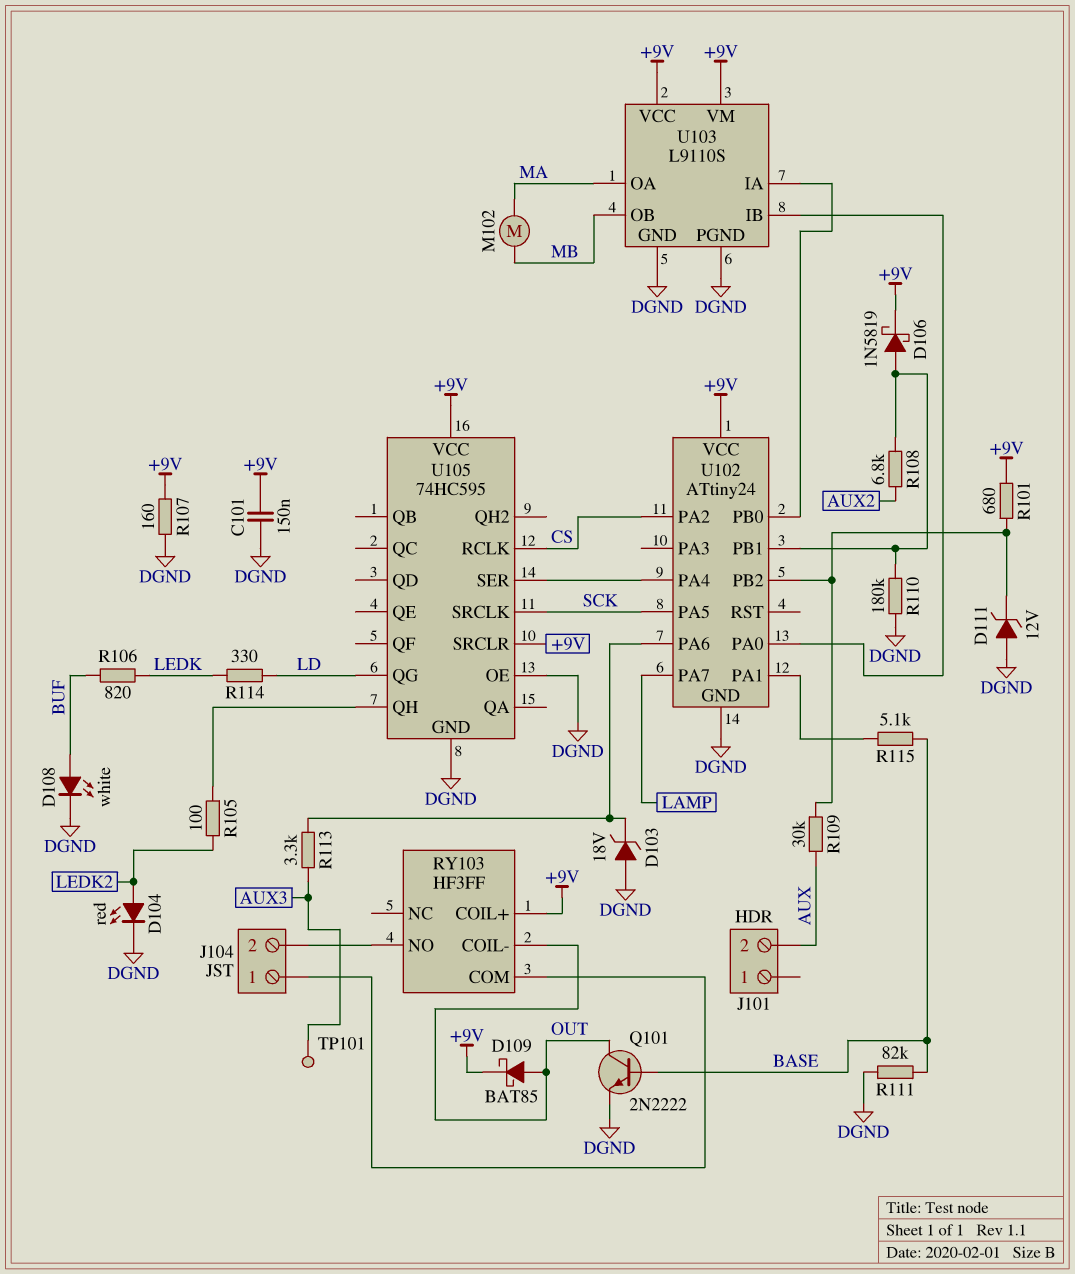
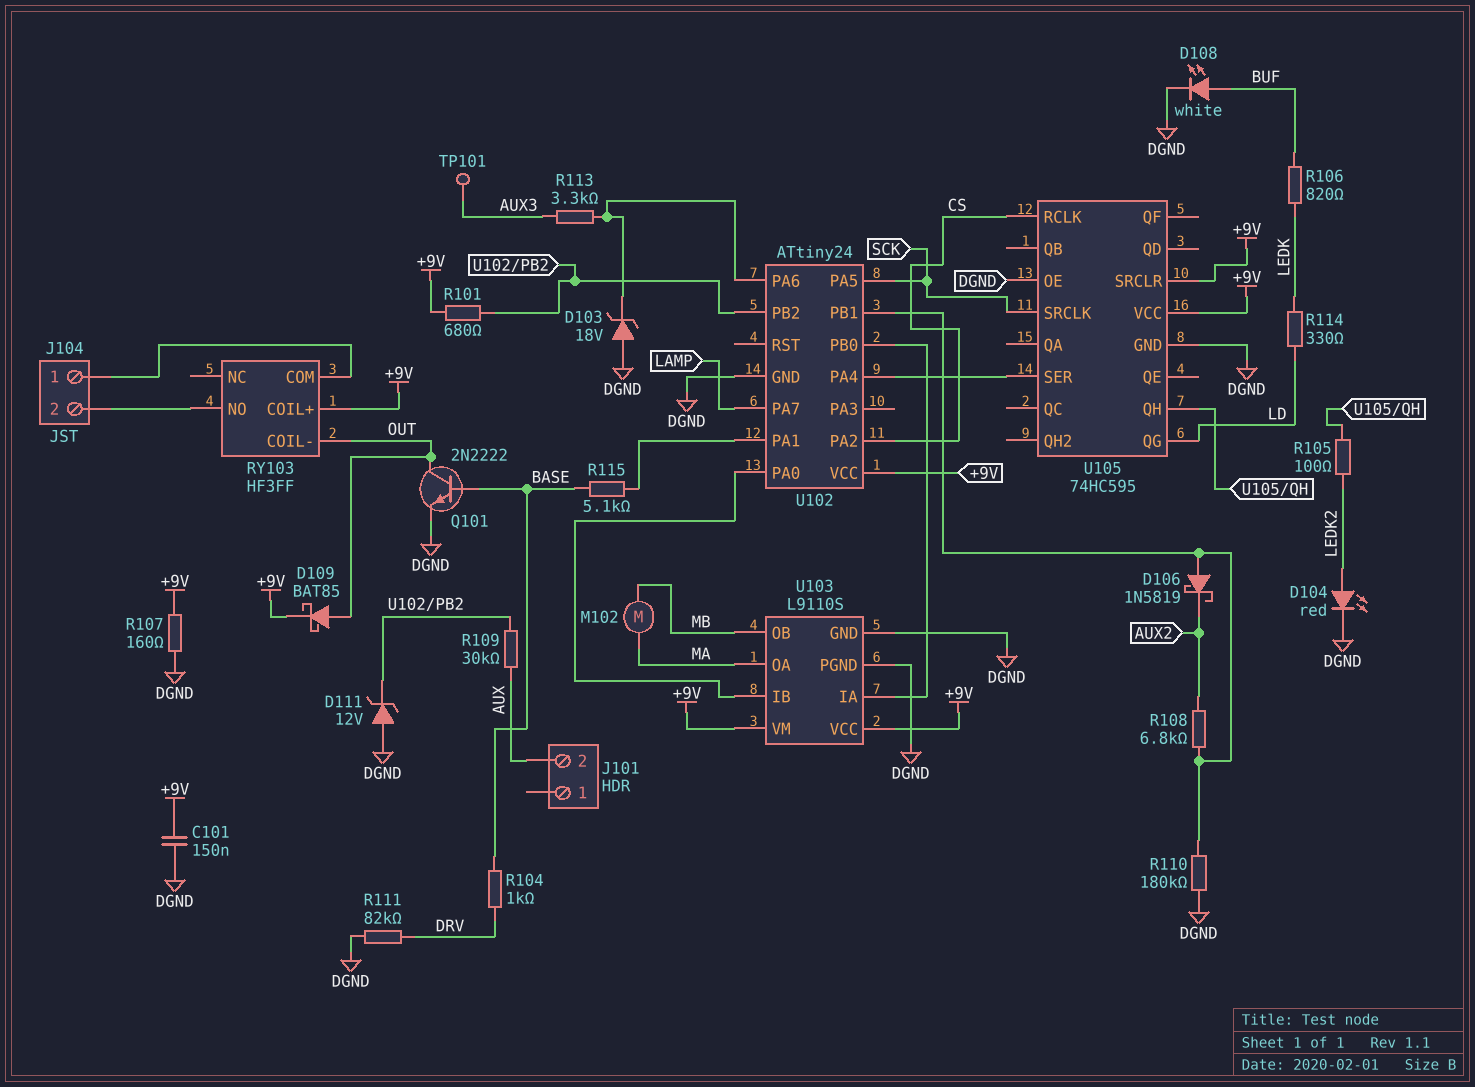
D106: schottky 1N5819 (A U102/PB1, K +9V) -> schottky 1N5819 (A U102/PB1, K AUX2)
R104: none -> 1k (BASE, DRV)
R111: 82k (BASE, DGND) -> 82k (DGND, DRV)

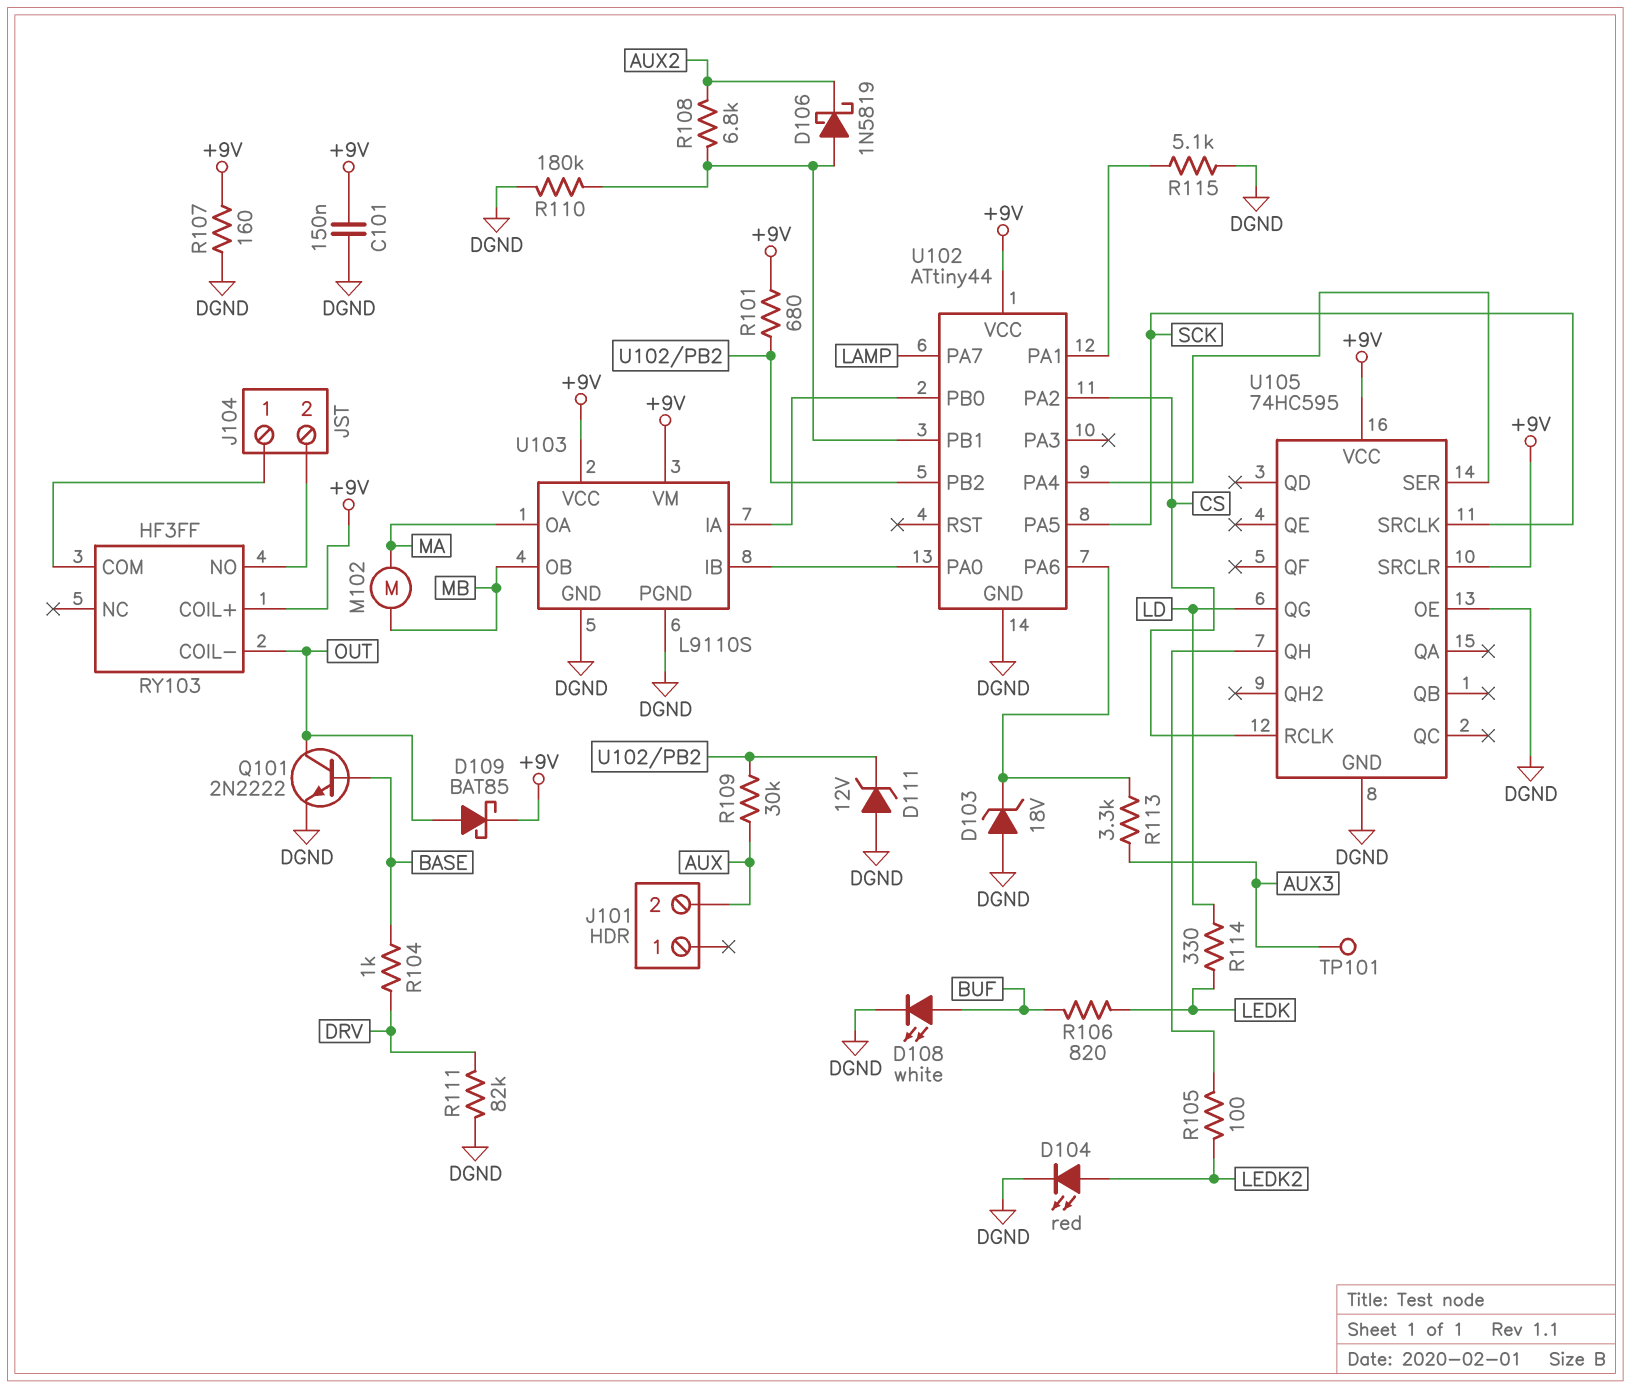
R115: 5.1k (BASE, U102/PA1) -> 5.1k (DGND, U102/PA1)
U102: ATtiny24 -> ATtiny44

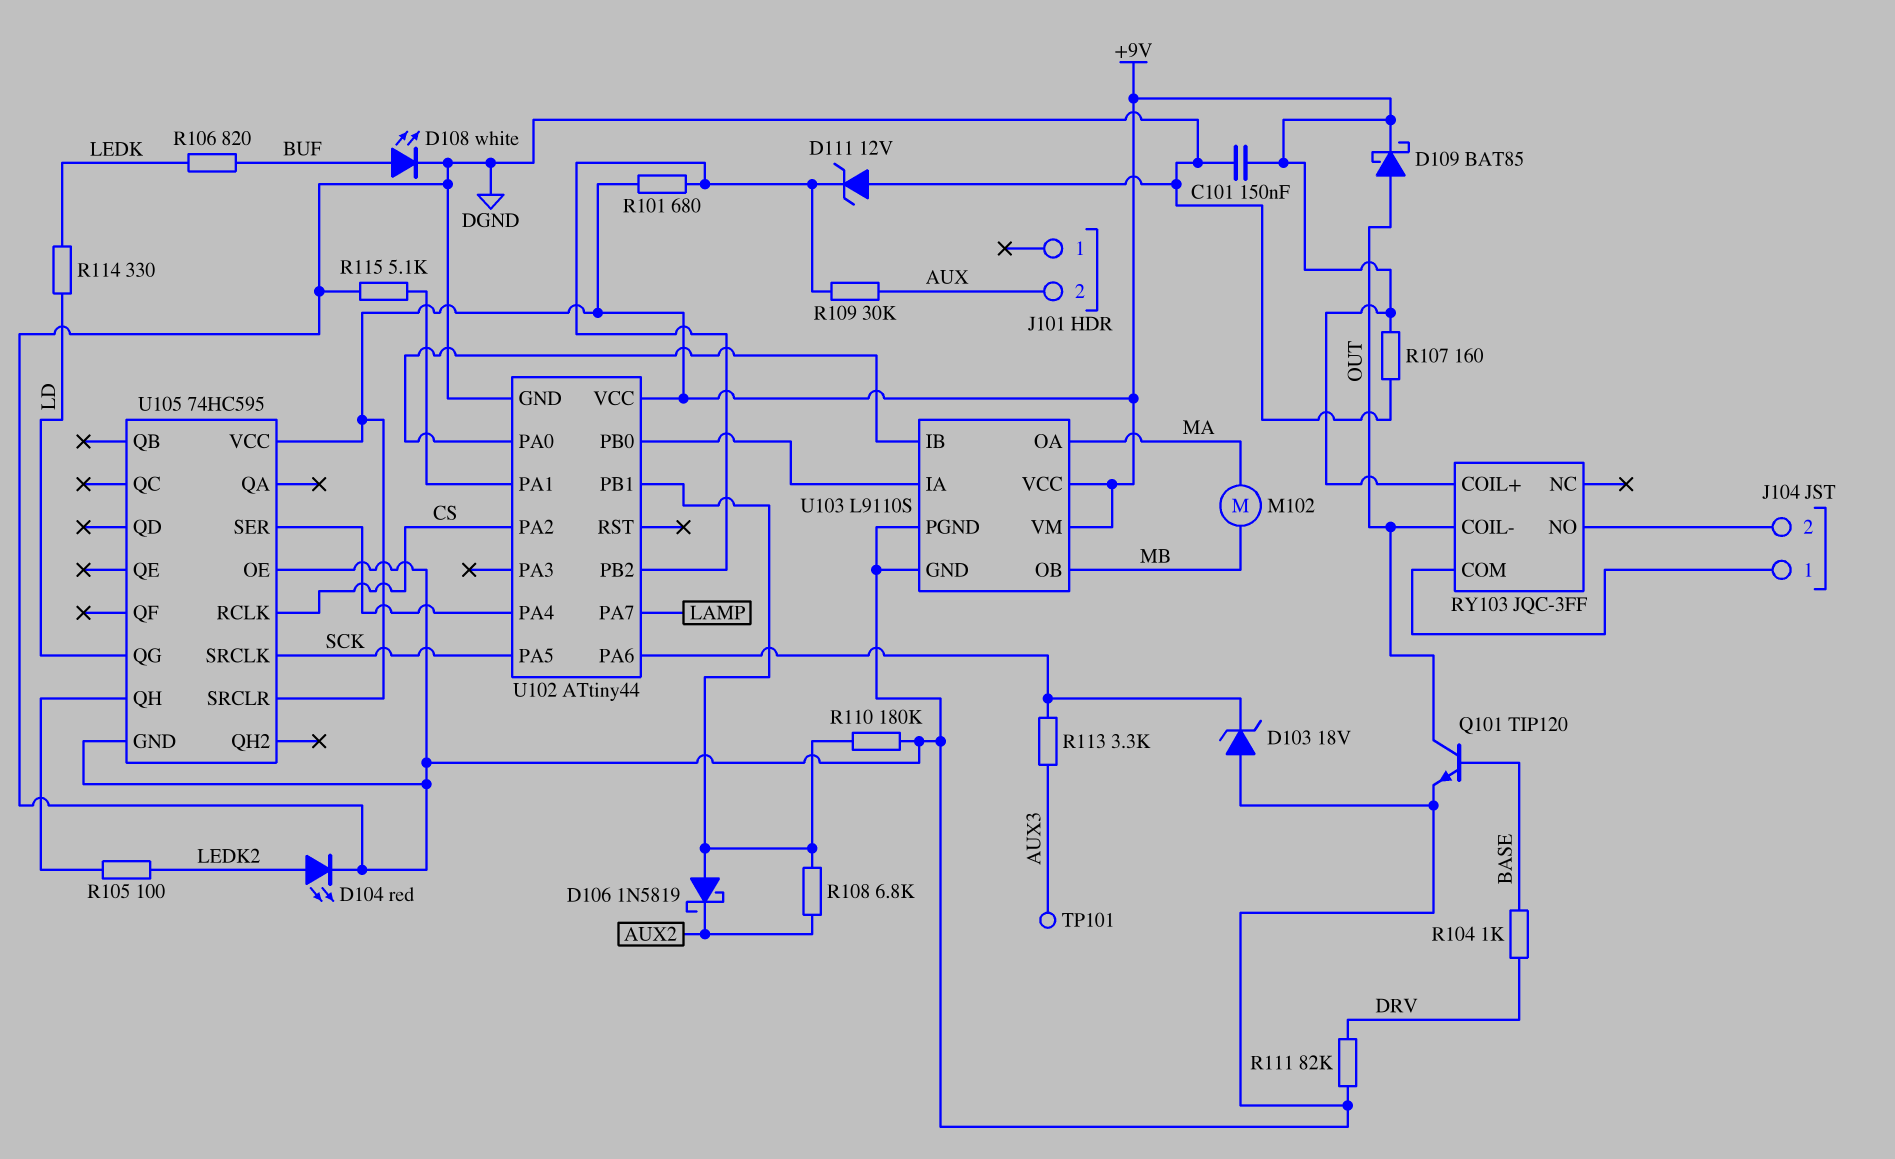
Q101: NPN 2N2222 (B BASE, C OUT, E DGND) -> NPN TIP120 (B BASE, C OUT, E DGND)
RY103: HF3FF -> JQC-3FF

